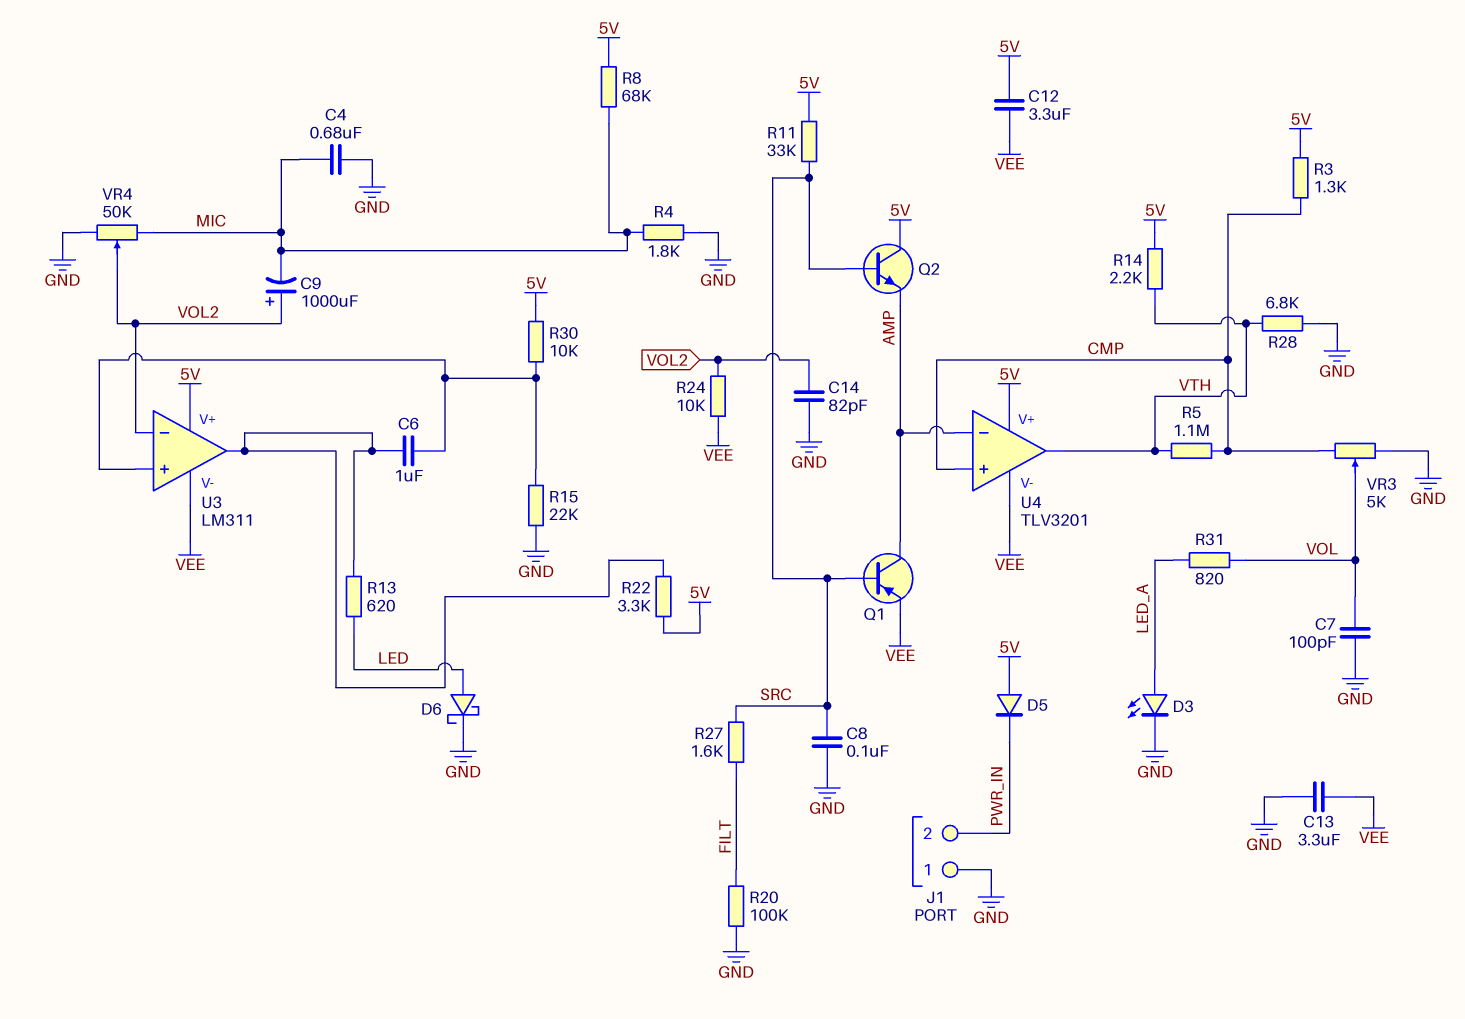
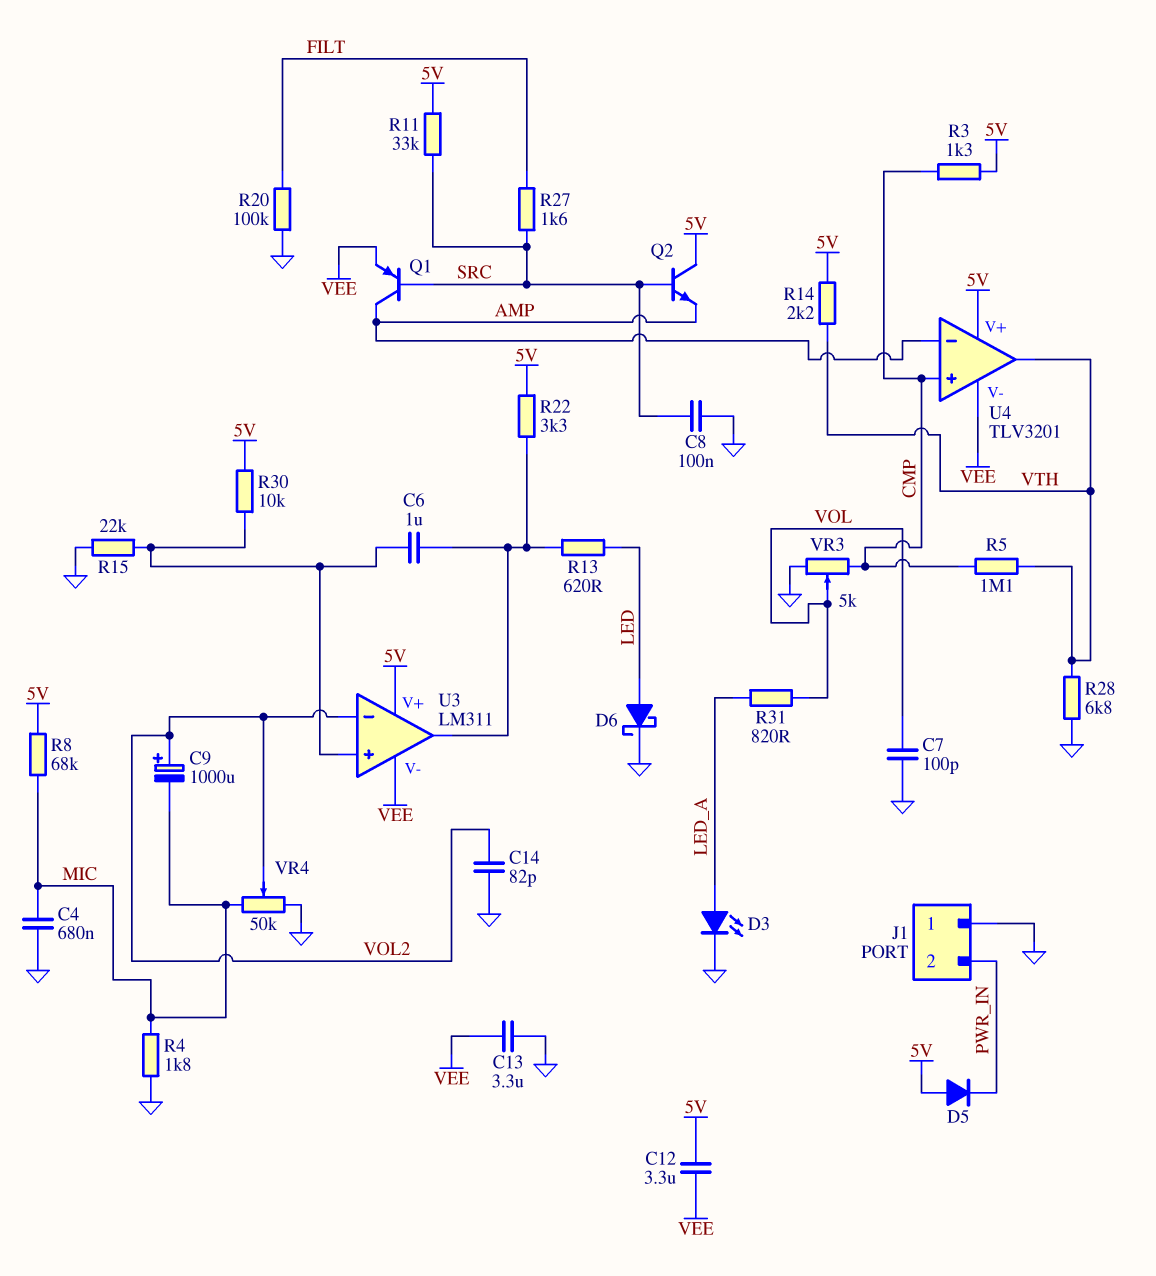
R24: 10k (VEE, VOL2) -> none

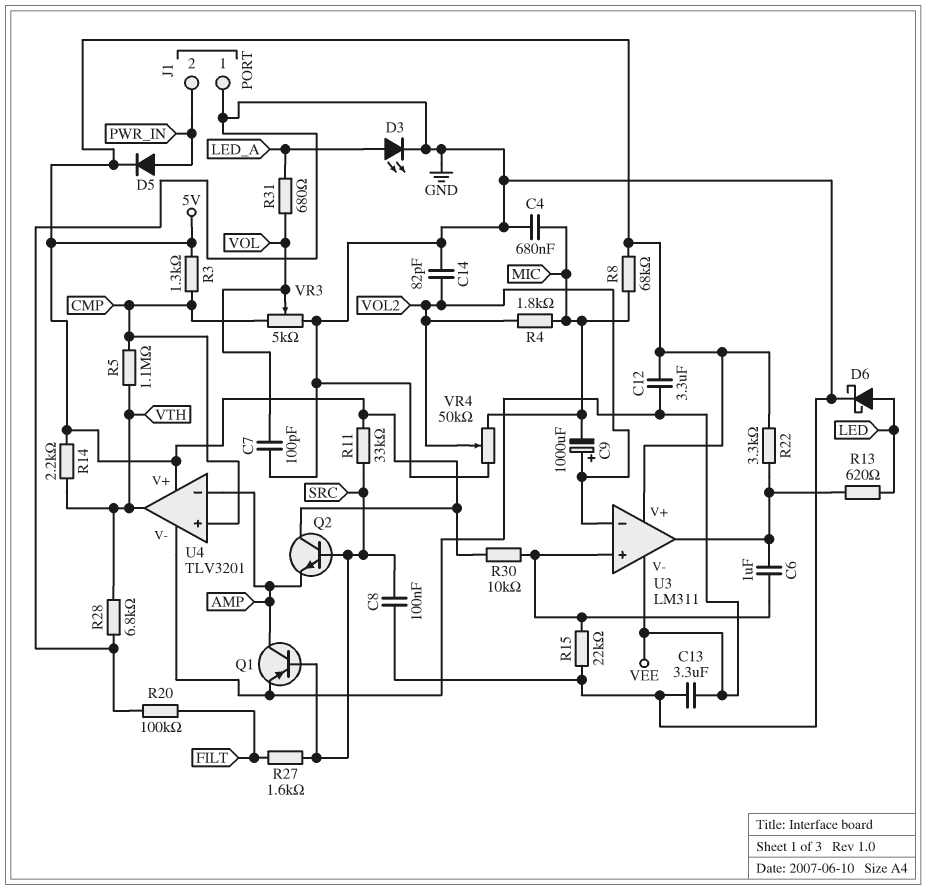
D5: diode (A 5V, K PWR_IN) -> diode (A PWR_IN, K 5V)
R4: 1.8k (GND, MIC) -> 1.8k (MIC, VOL2)
R31: 820 (LED_A, VOL) -> 680 (LED_A, VOL)

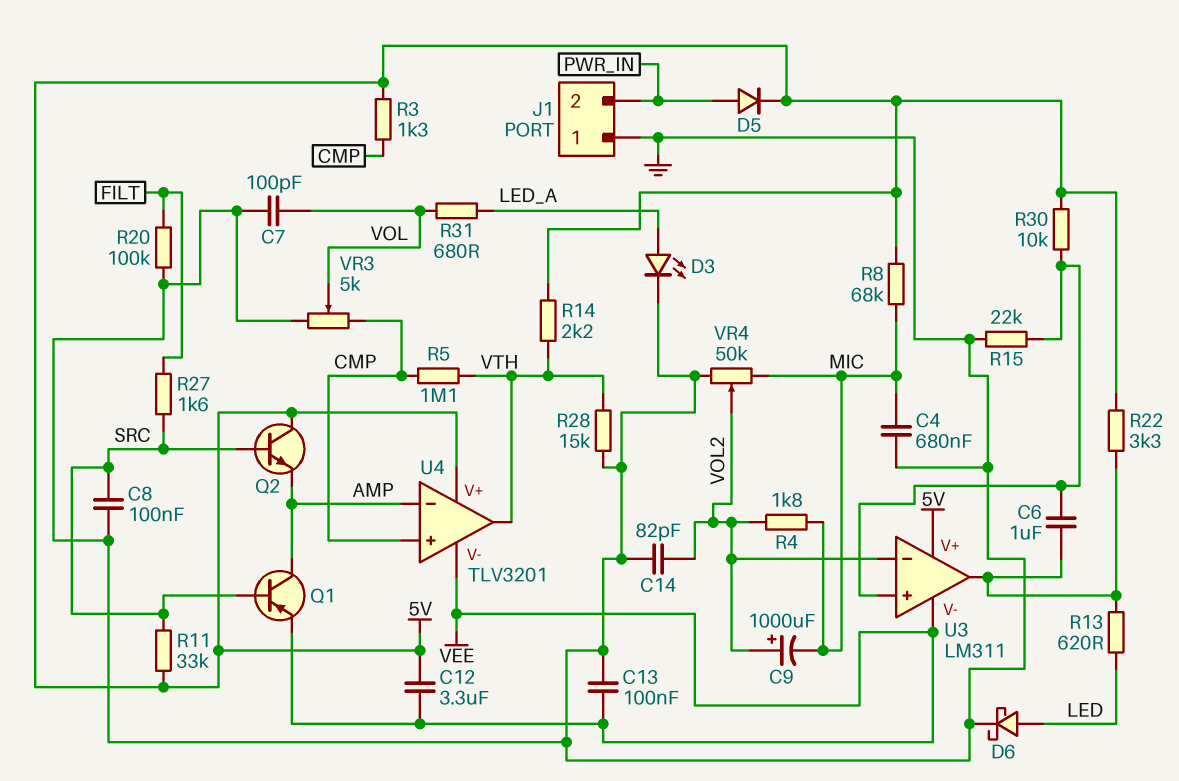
C13: 3.3uF (GND, VEE) -> 100nF (GND, VEE)
R28: 6.8k (GND, VTH) -> 15k (GND, VTH)

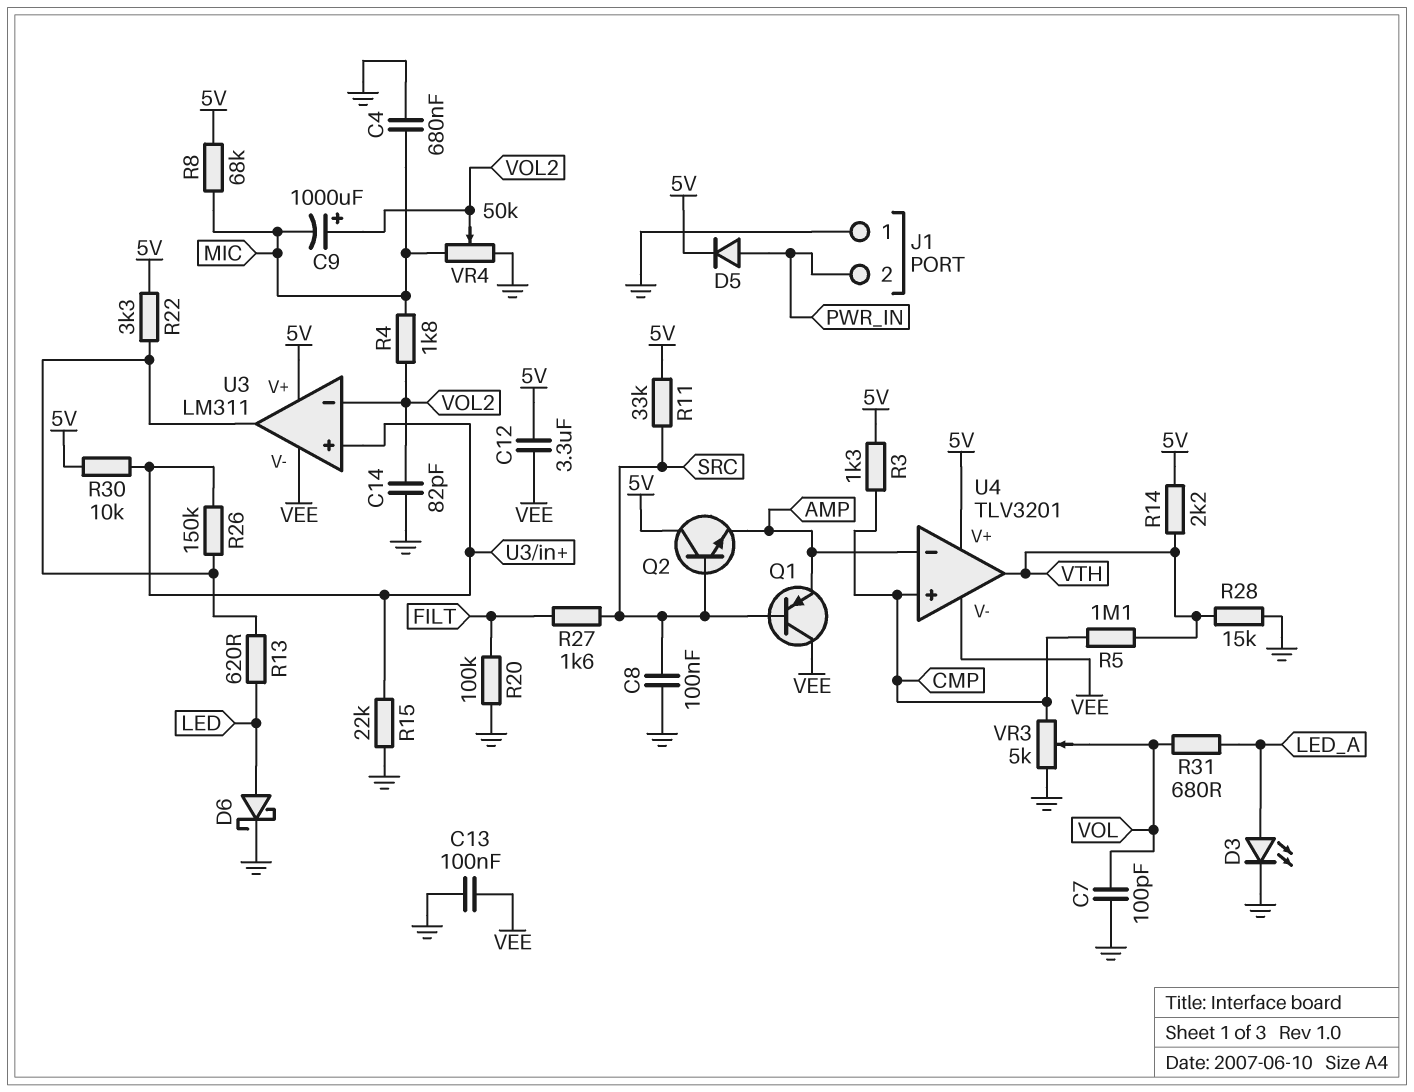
C6: 1uF (U3/in+, U3/out) -> none
Q1: PNP (B SRC, C AMP, E VEE) -> PNP (B SRC, C VEE, E AMP)
R26: none -> 150k (U3/in+, U3/out)

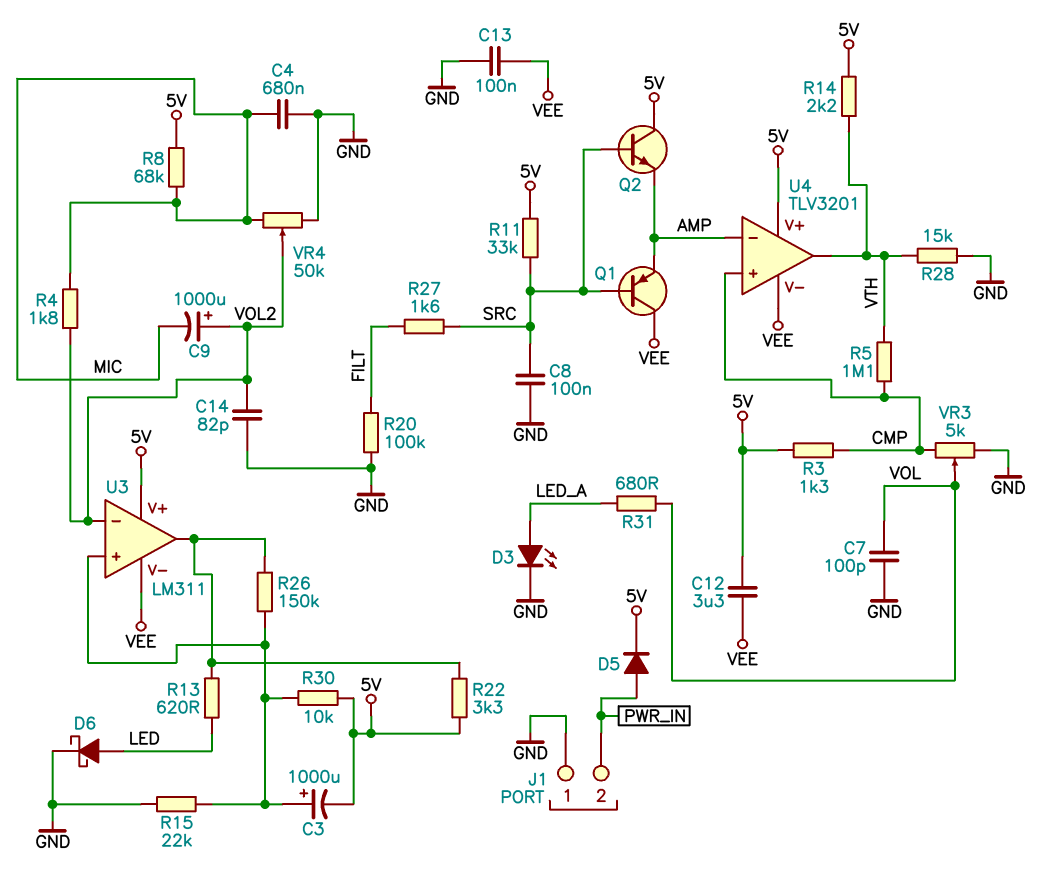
C3: none -> 1000uF (plus U3/in+, minus 5V)

